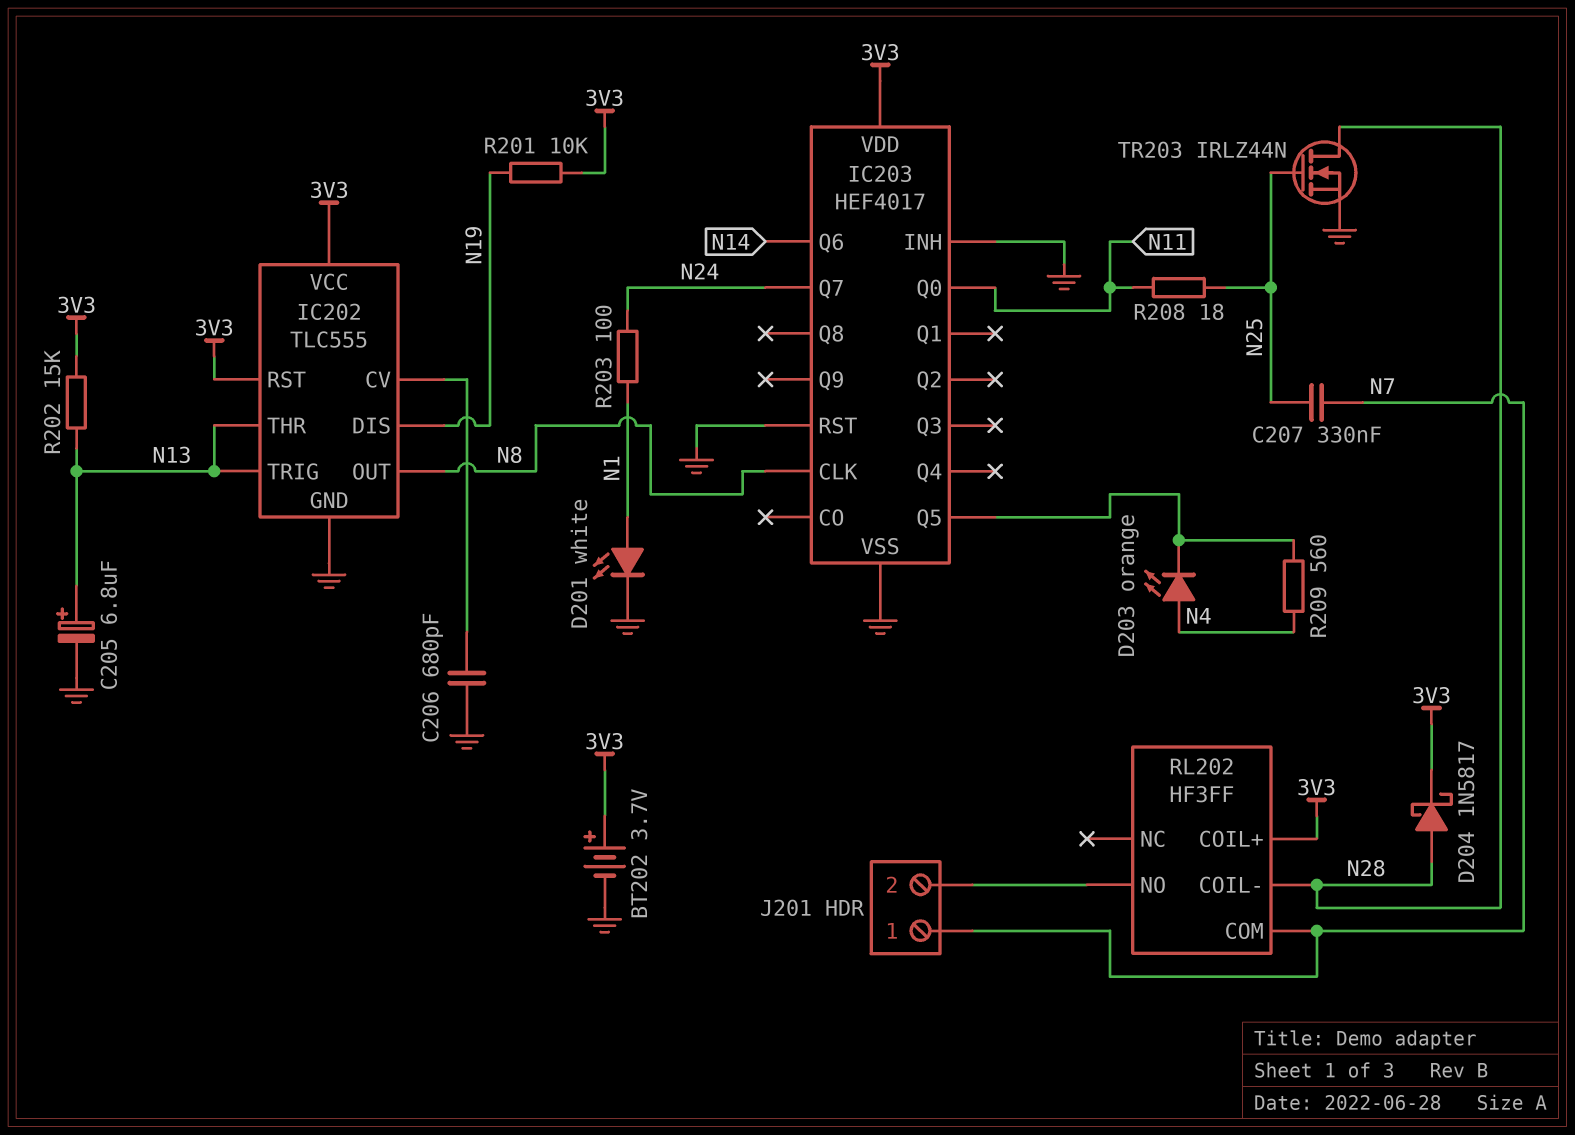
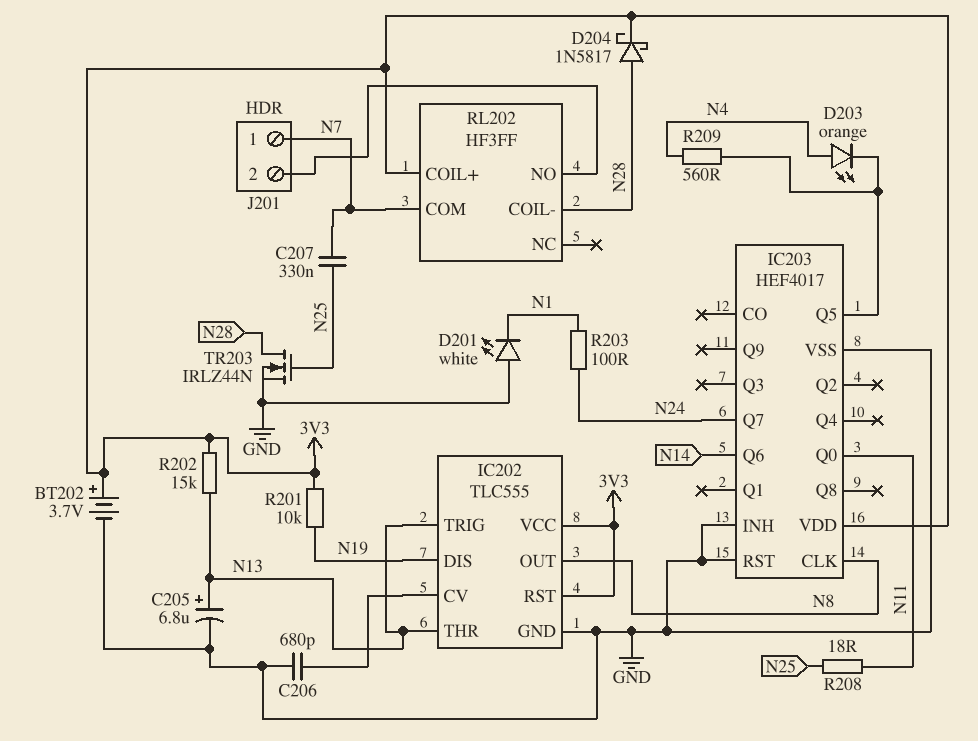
D201: LED white (A N1, K GND) -> LED white (A GND, K N1)

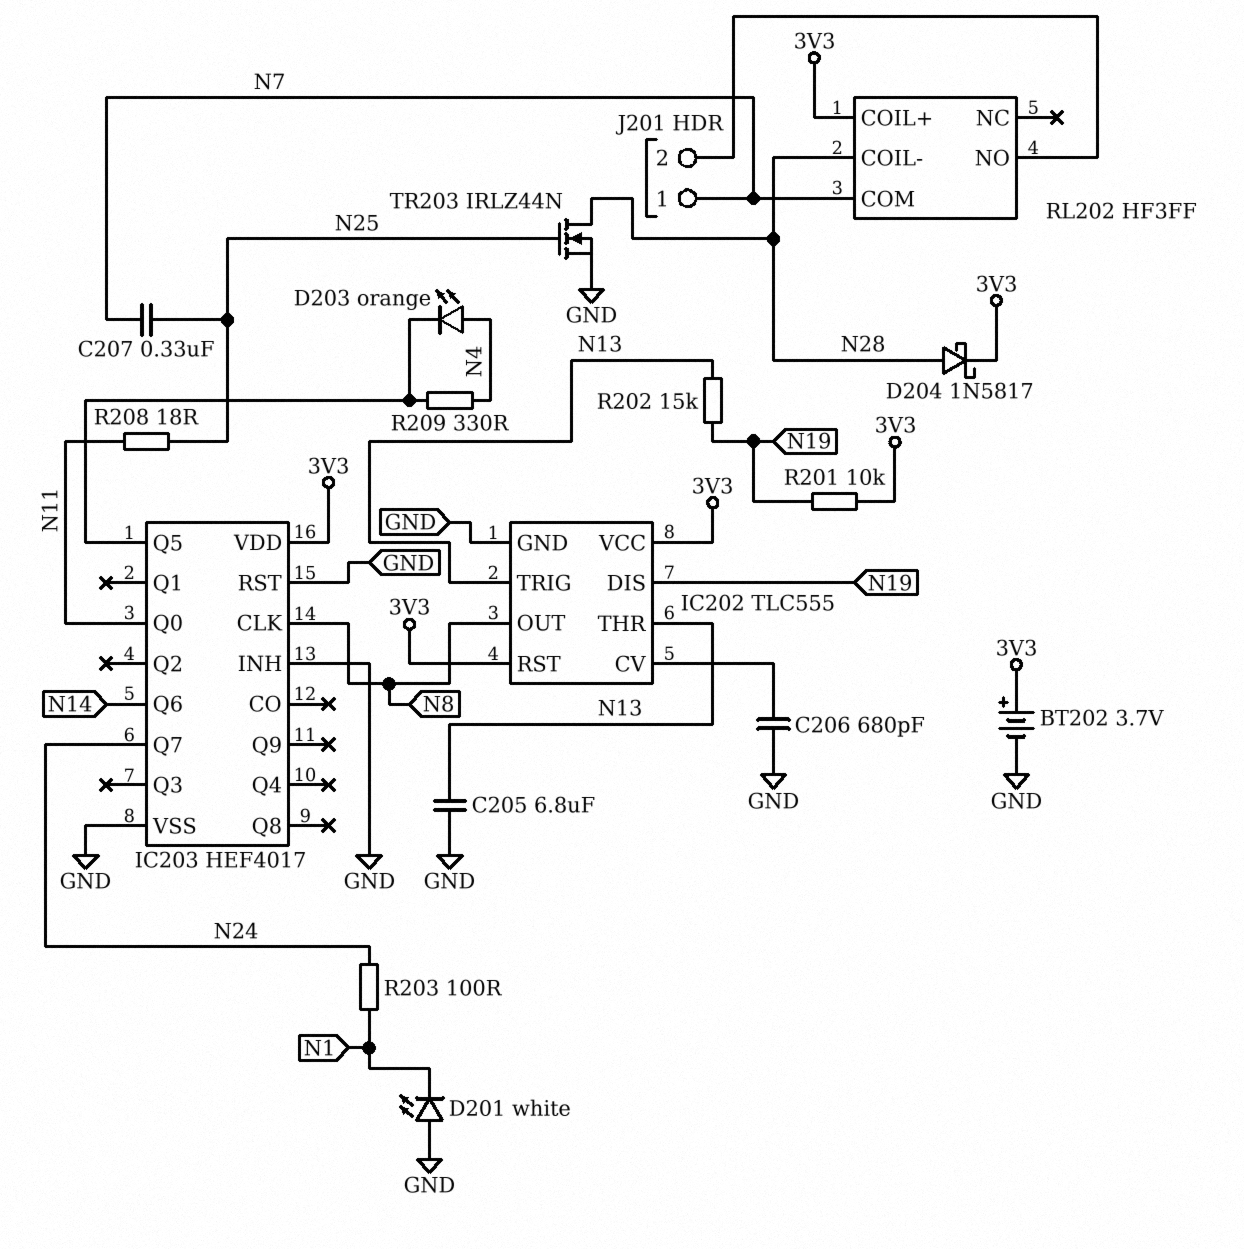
C205: 6.8uF (plus N13, minus GND) -> 6.8uF (GND, N13)
R202: 15k (3V3, N13) -> 15k (N13, N19)
R209: 560 (IC203/Q5, N4) -> 330 (IC203/Q5, N4)

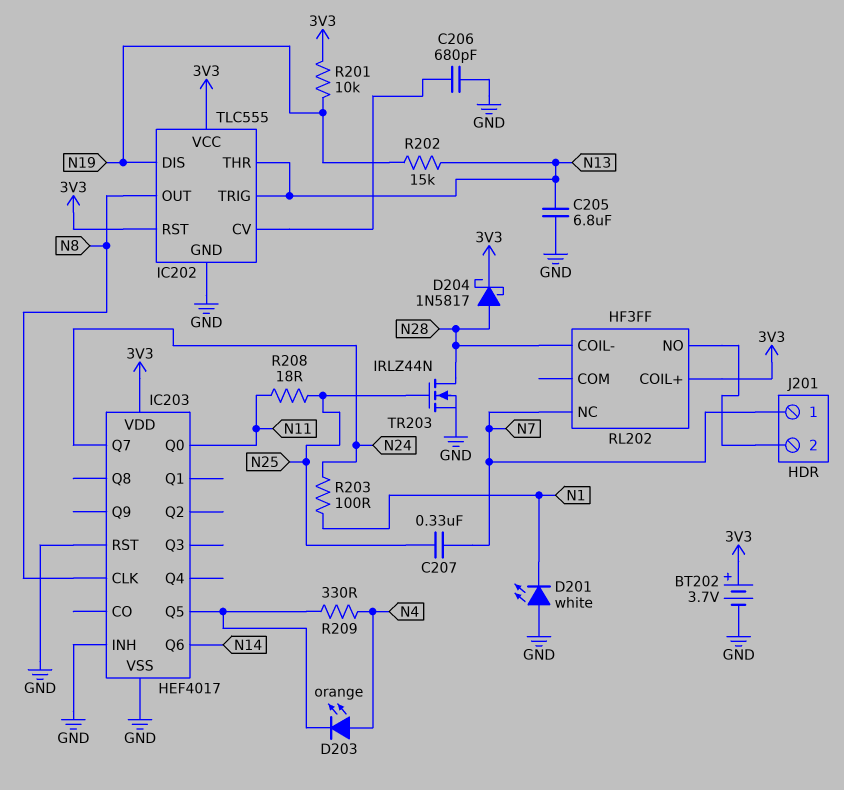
RL202 pin COM: N7 -> none
RL202 pin NC: none -> N7

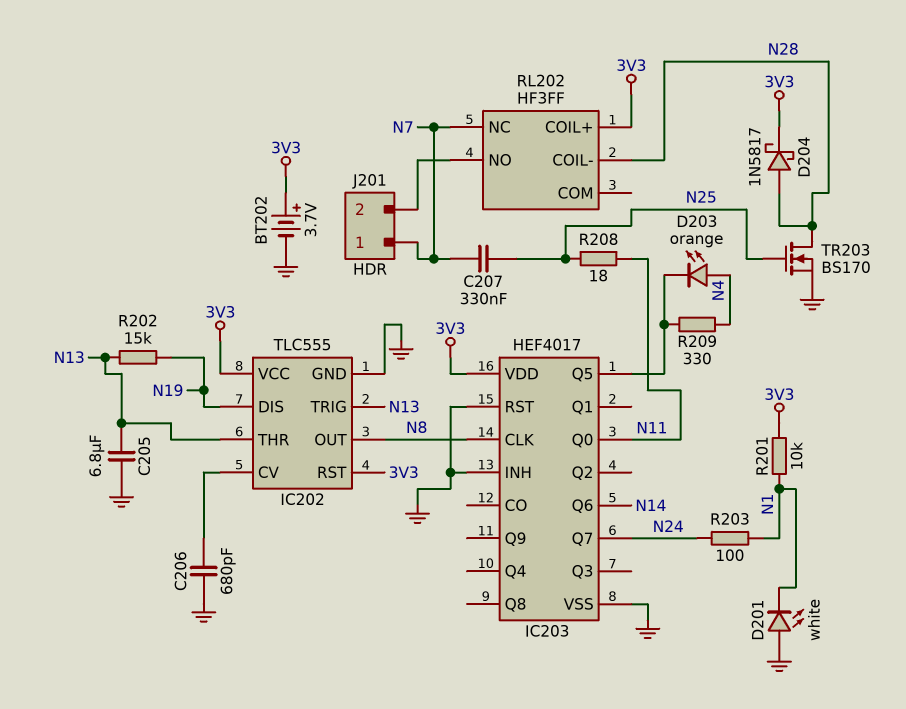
R201: 10k (3V3, N19) -> 10k (3V3, N1)
TR203: NMOS IRLZ44N (G N25, D N28, S GND) -> NMOS BS170 (G N25, D N28, S GND)

